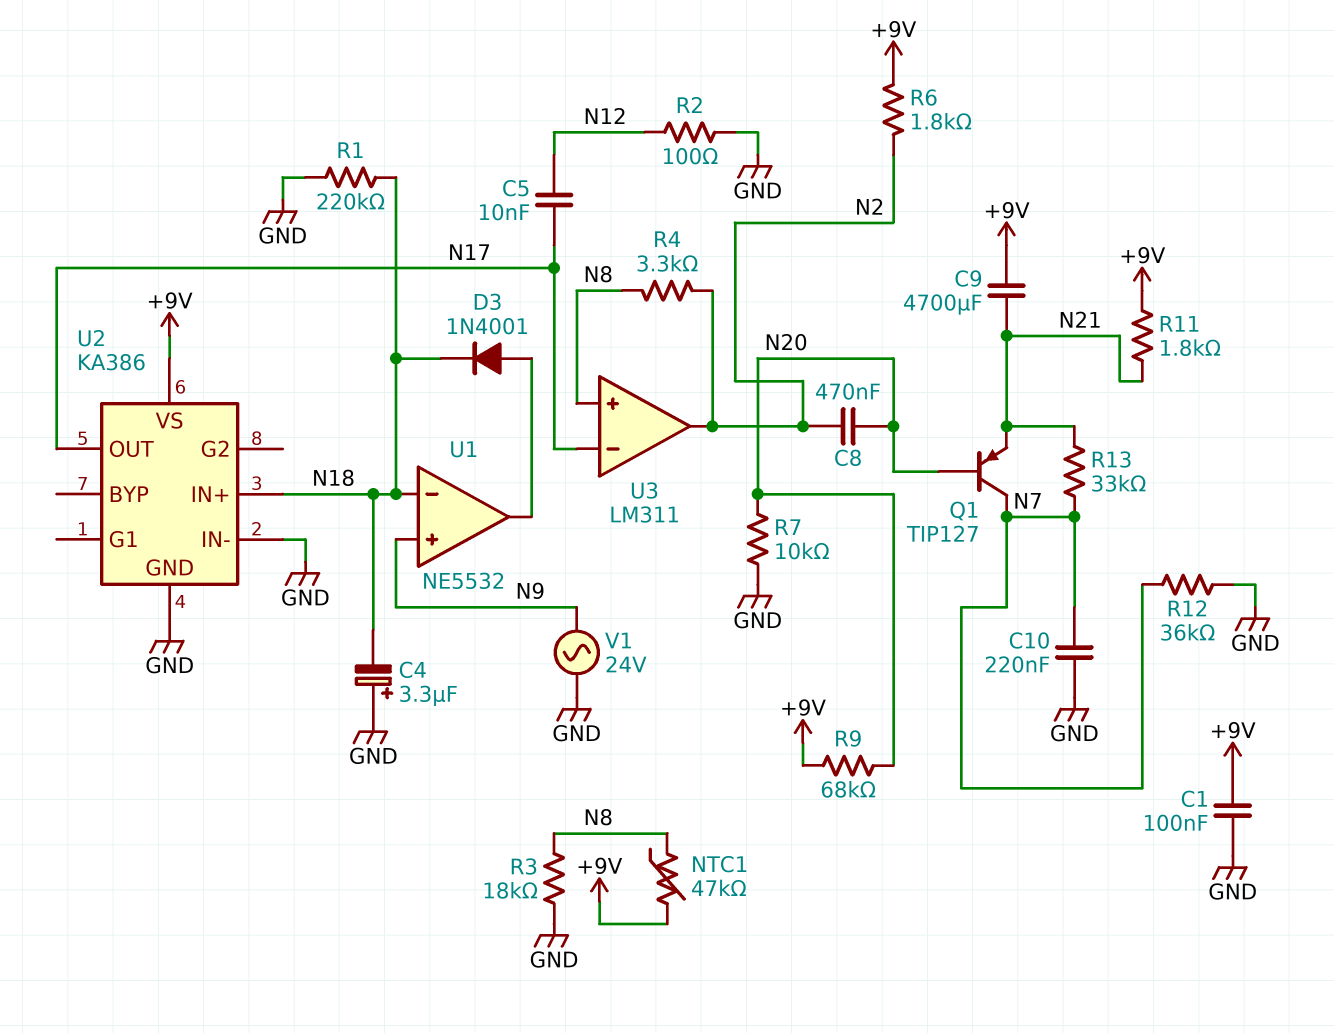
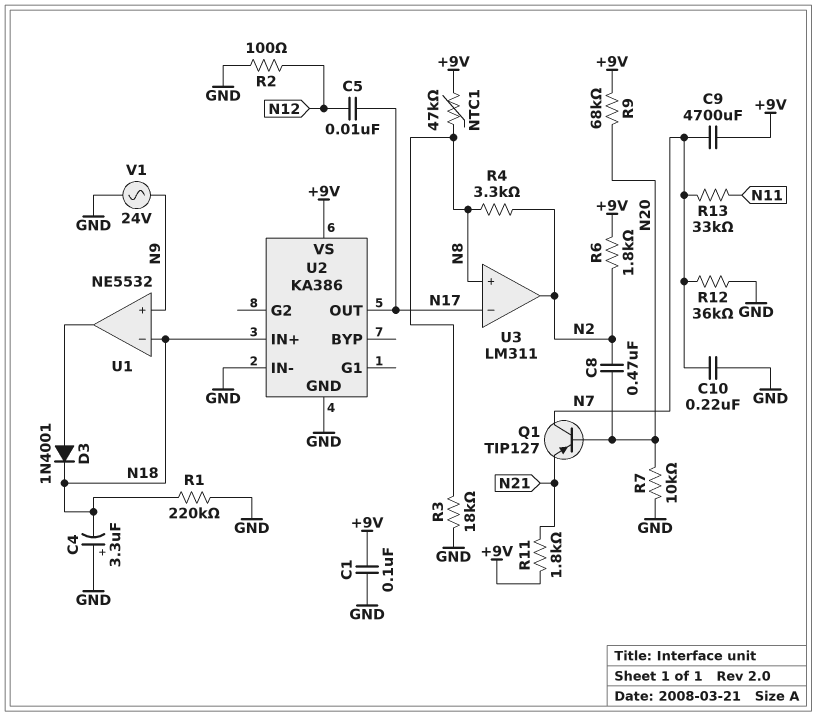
C9: 4700uF (+9V, N21) -> 4700uF (+9V, N7)
R13: 33k (N7, N21) -> 33k (N7, N11)

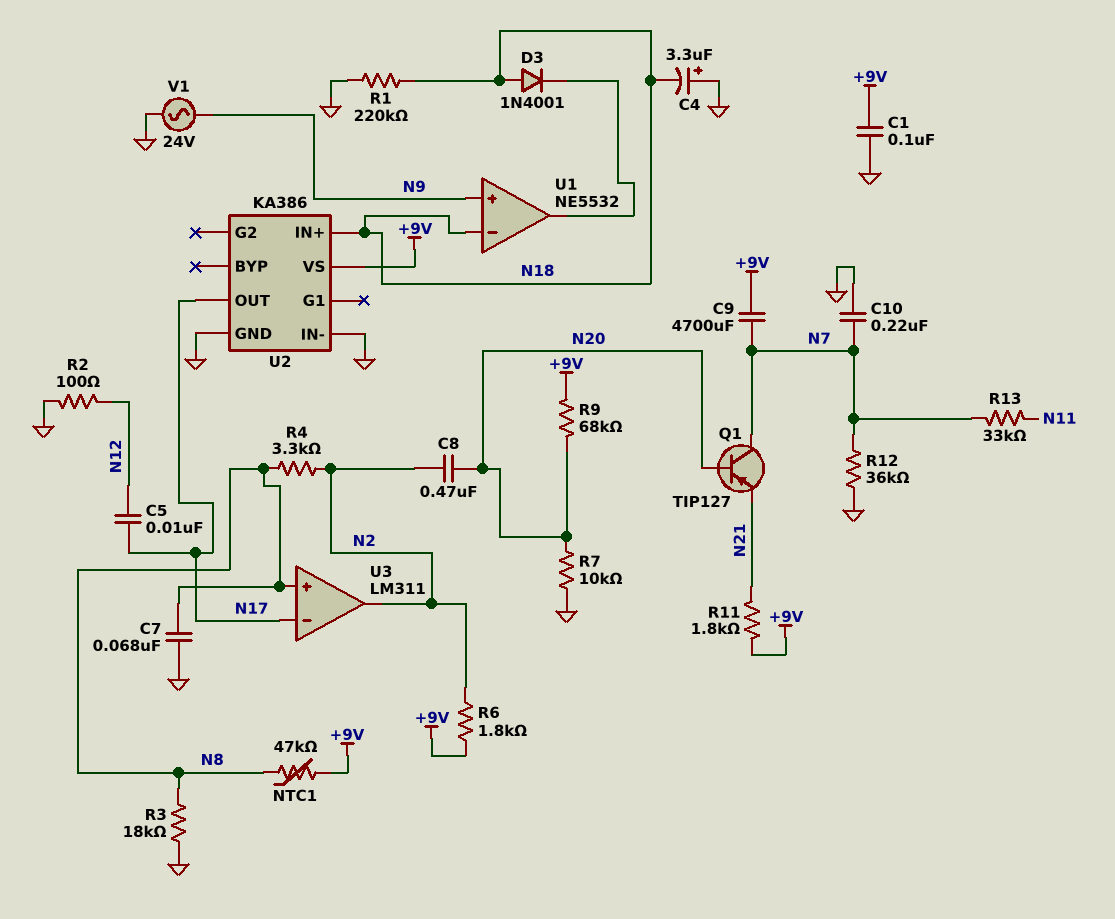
C7: none -> 68nF (GND, N8)
D3: diode 1N4001 (A U1/out, K N18) -> diode 1N4001 (A N18, K U1/out)

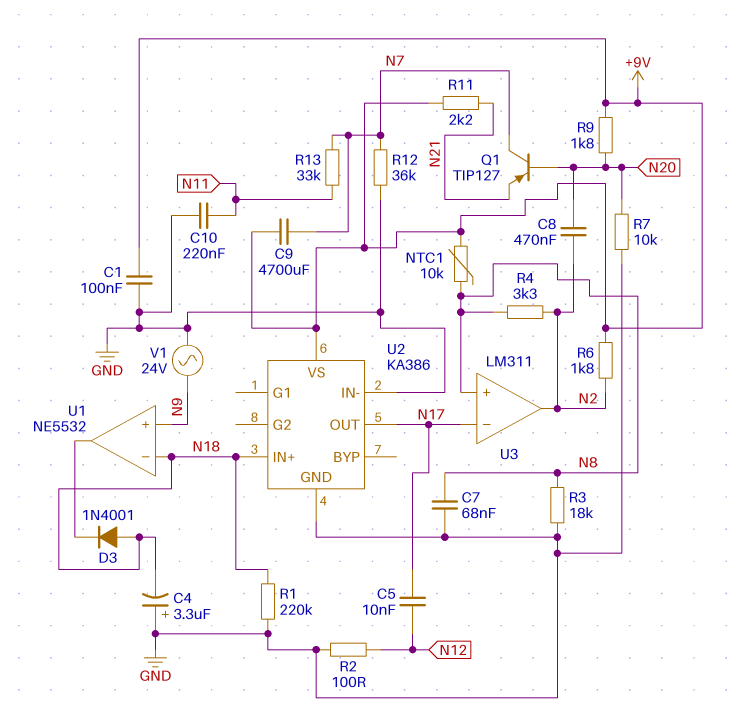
C10: 220nF (GND, N7) -> 220nF (GND, N11)
NTC1: 47k (+9V, N8) -> 10k (+9V, N8)
R9: 68k (+9V, N20) -> 1.8k (+9V, N20)
R11: 1.8k (+9V, N21) -> 2.2k (+9V, N21)

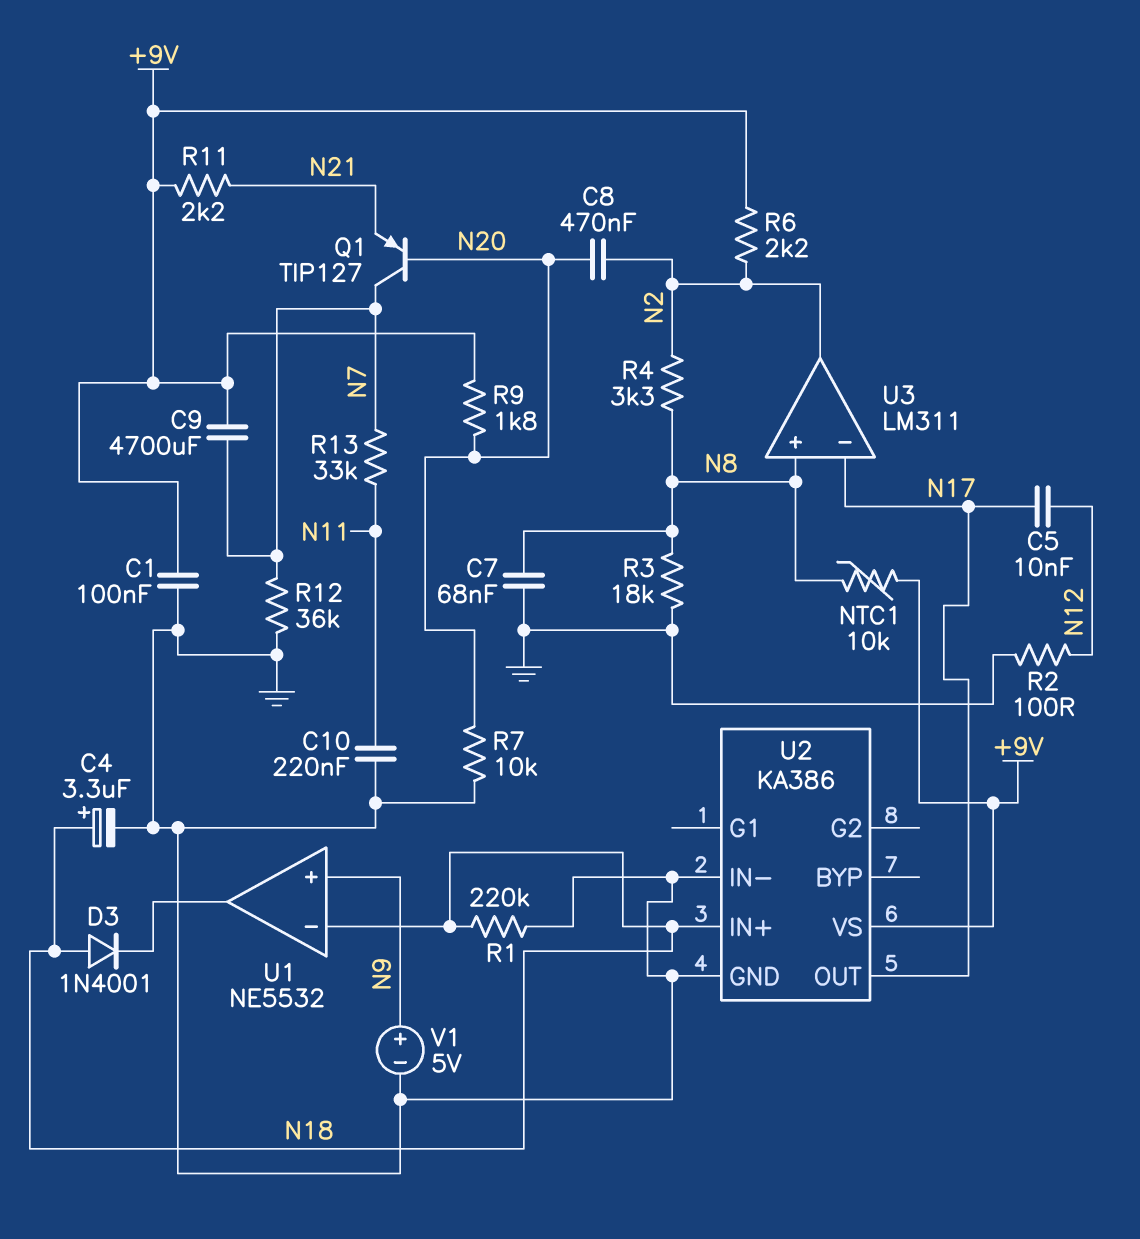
C4: 3.3uF (plus GND, minus N18) -> 3.3uF (plus N18, minus GND)
R6: 1.8k (+9V, N2) -> 2.2k (+9V, N2)
V1: AC 24V (GND, N9) -> 5V (plus N9, minus GND)

